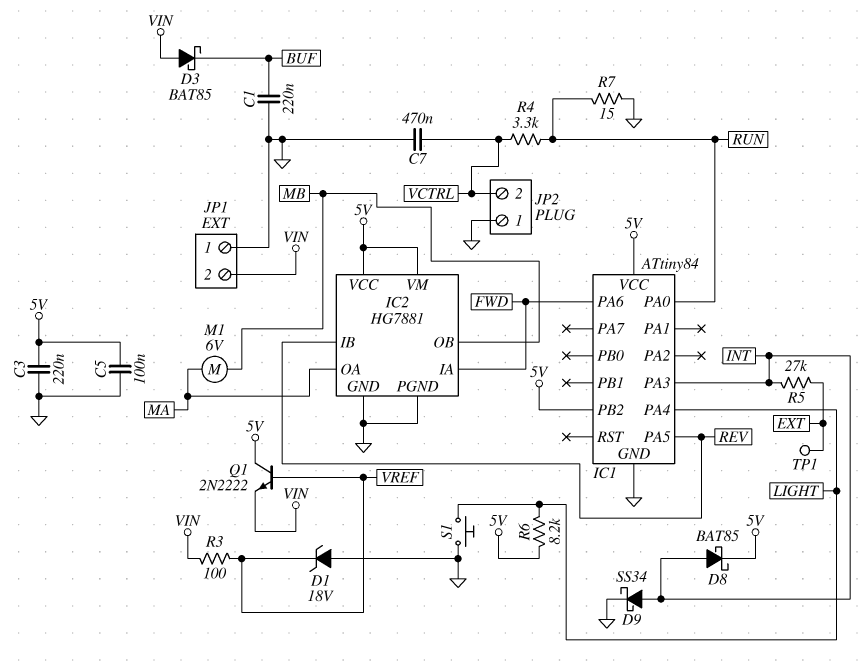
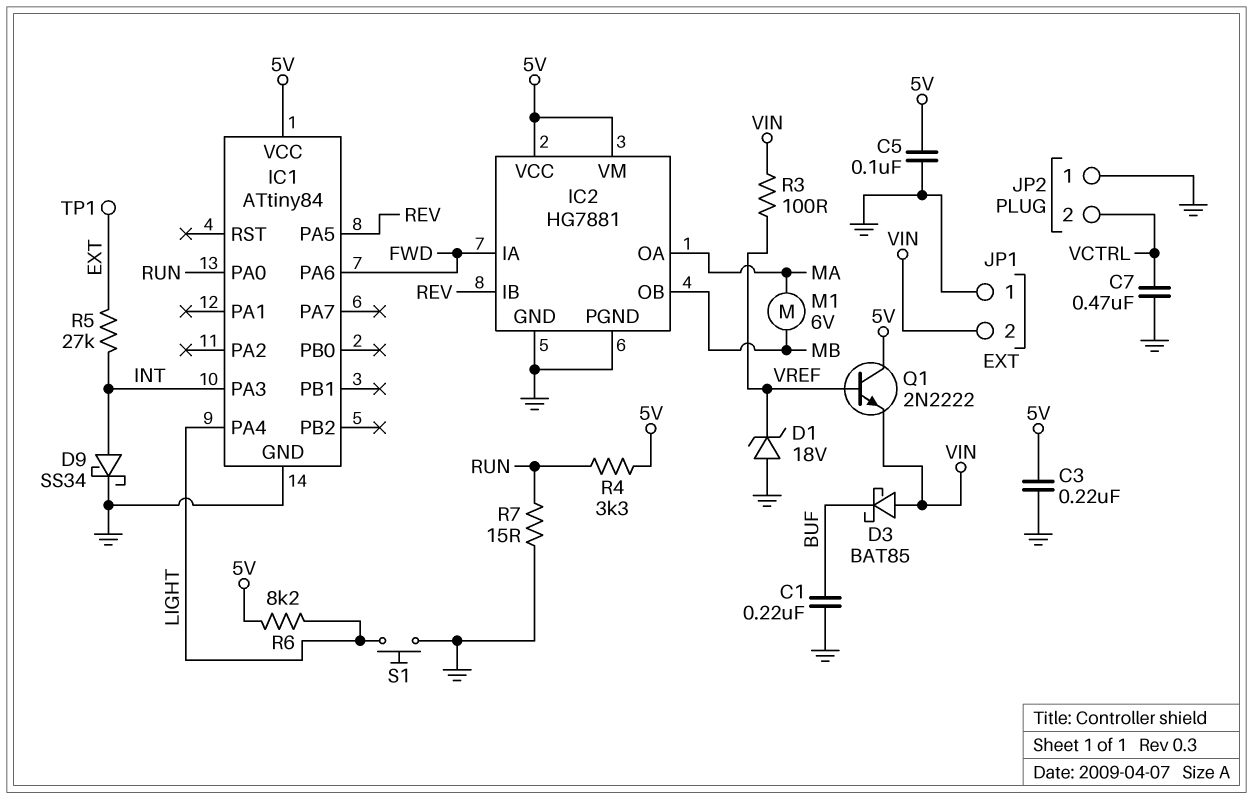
D8: schottky BAT85 (A INT, K 5V) -> none
IC1 pin PB2: 5V -> none
R4: 3.3k (RUN, VCTRL) -> 3.3k (5V, RUN)

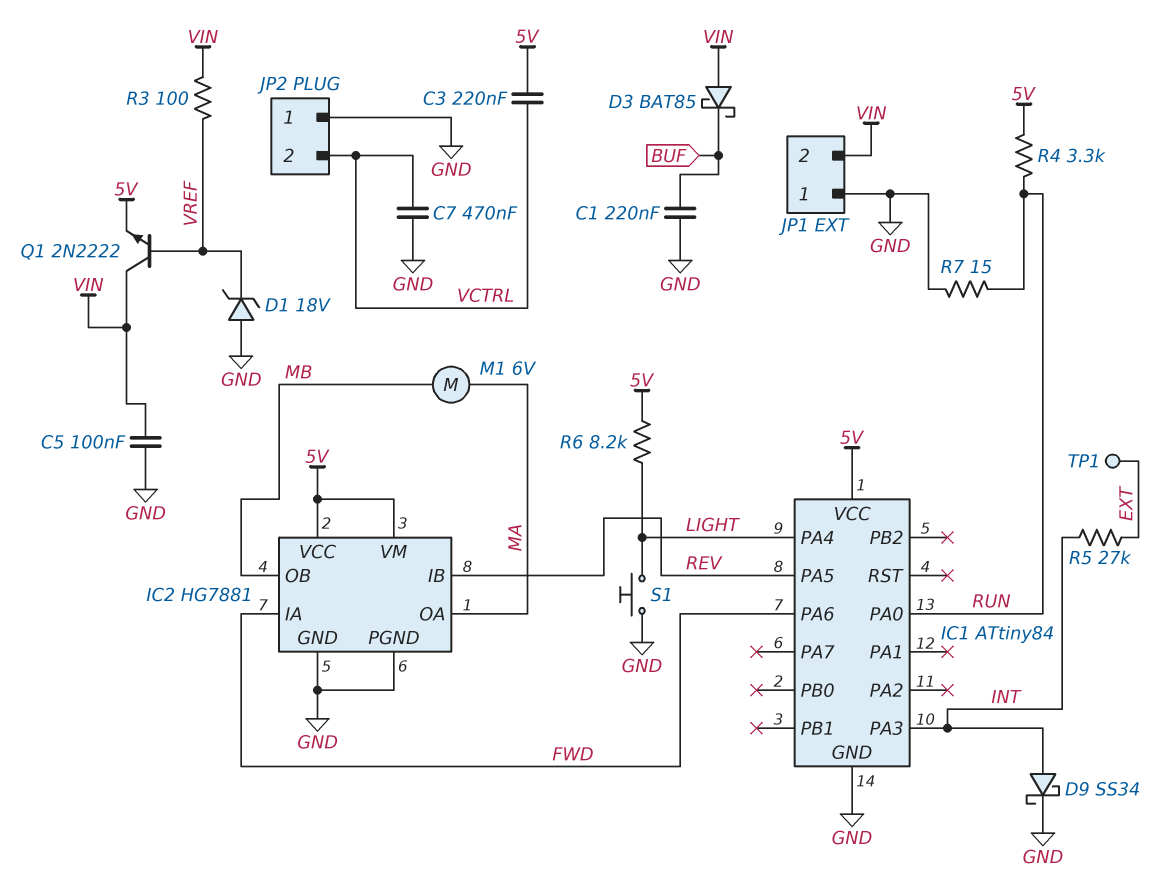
C3: 220nF (5V, GND) -> 220nF (5V, VCTRL)
C5: 100nF (5V, GND) -> 100nF (GND, VIN)
Q1: NPN 2N2222 (B VREF, C 5V, E VIN) -> NPN 2N2222 (B VREF, C VIN, E 5V)

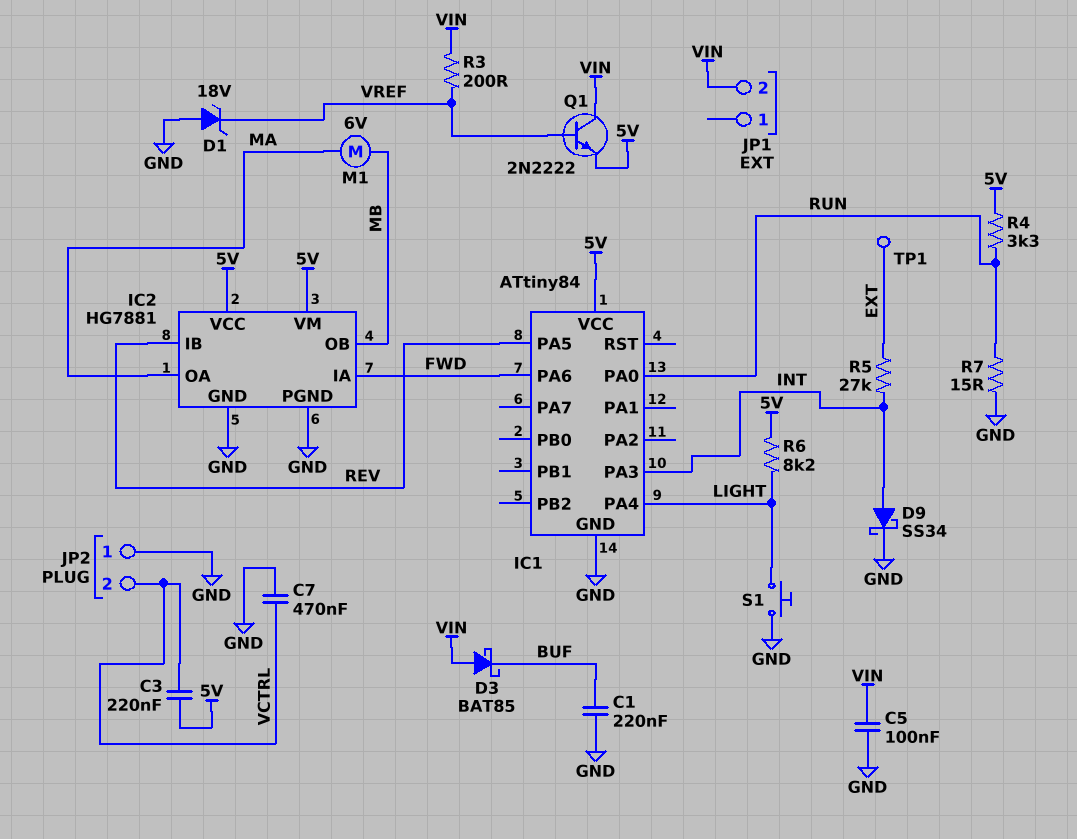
JP1 pin 1: GND -> none
R3: 100 (VIN, VREF) -> 200 (VIN, VREF)

